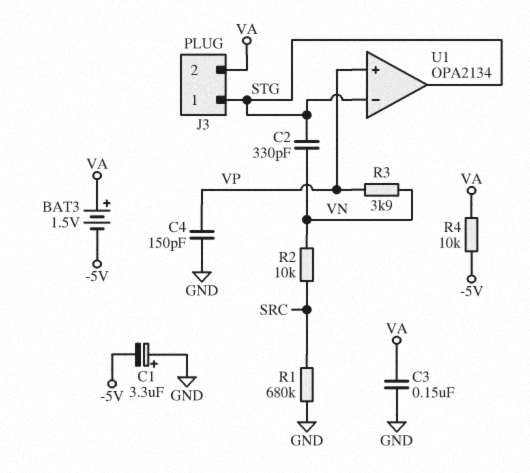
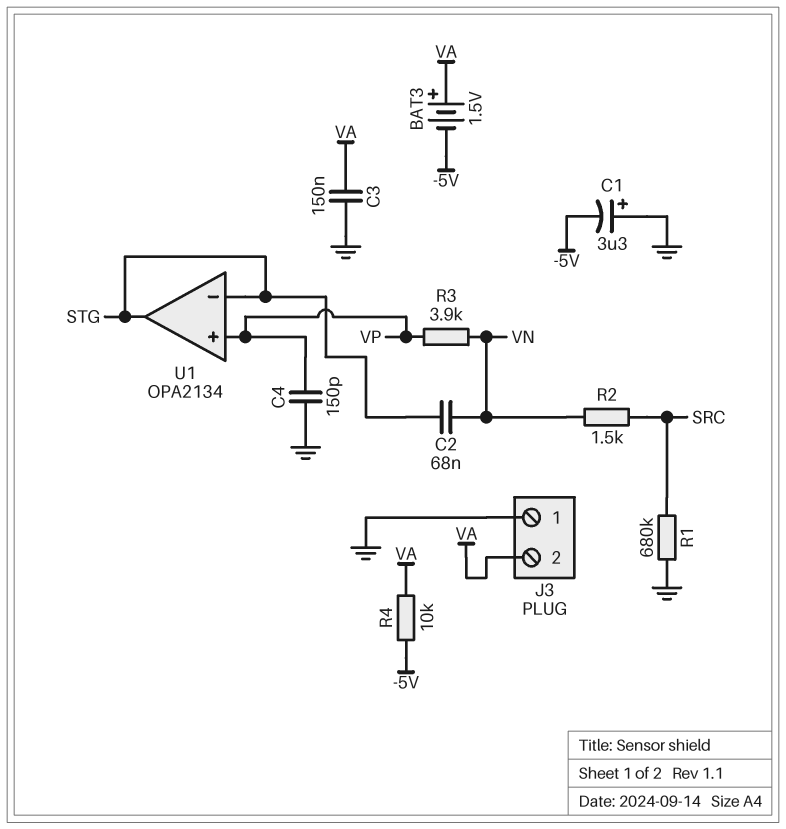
C2: 330pF (STG, VN) -> 68nF (STG, VN)
J3 pin 1: STG -> GND
R2: 10k (SRC, VN) -> 1.5k (SRC, VN)

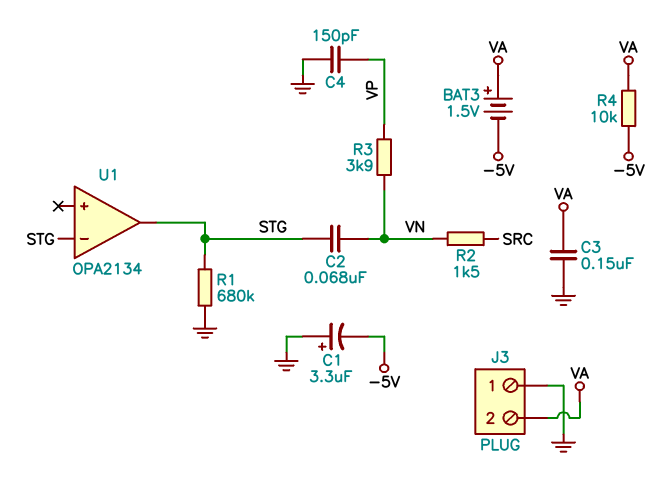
R1: 680k (GND, SRC) -> 680k (GND, STG)
U1 pin in+: VP -> none

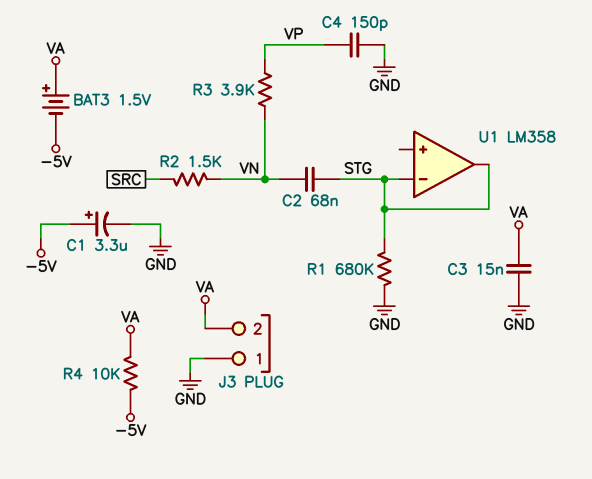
C1: 3.3uF (plus GND, minus -5V) -> 3.3uF (plus -5V, minus GND)
C3: 150nF (GND, VA) -> 15nF (GND, VA)
U1: OPA2134 -> LM358

